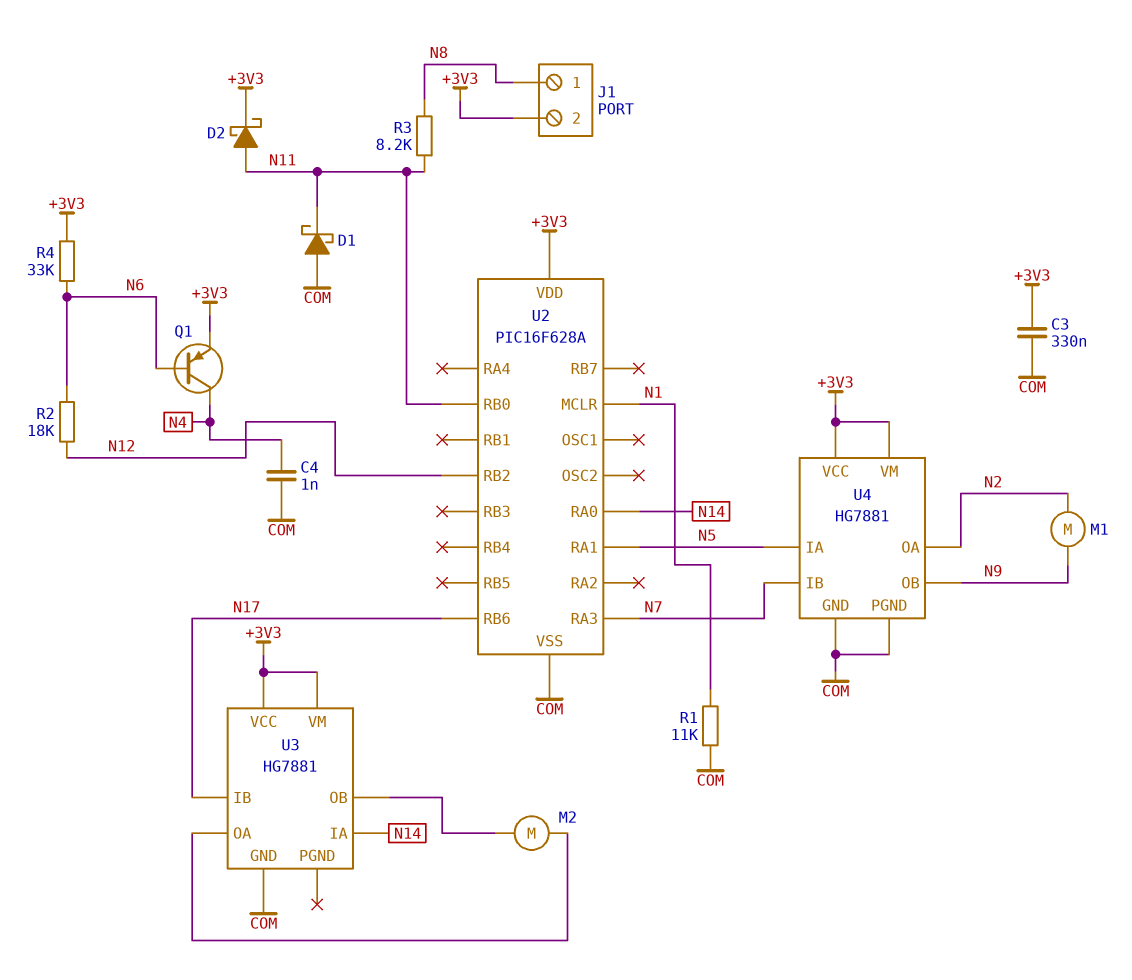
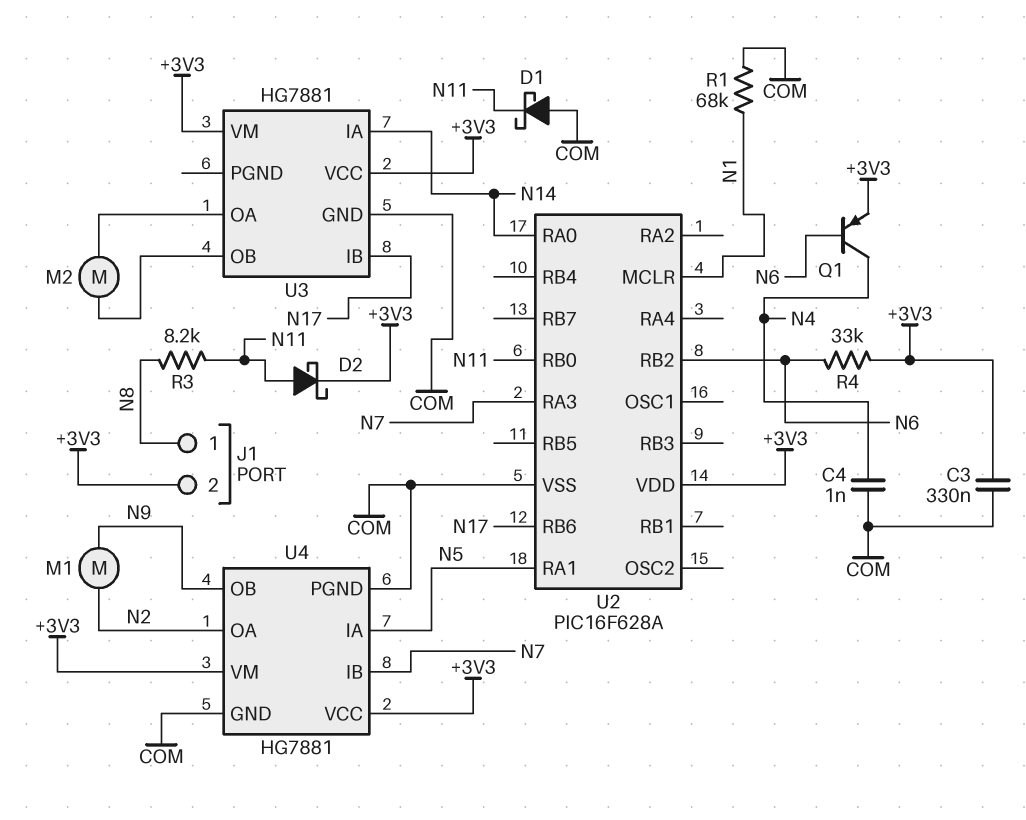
R1: 11k (COM, N1) -> 68k (COM, N1)
R2: 18k (N6, N12) -> none
U2 pin RB2: N12 -> N6

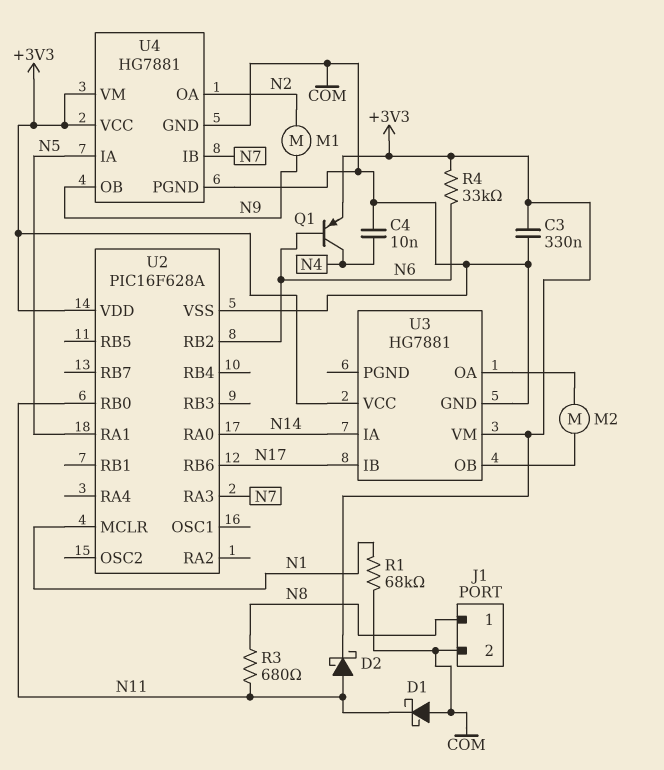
C4: 1nF (COM, N4) -> 10nF (COM, N4)
J1 pin 2: +3V3 -> COM
R3: 8.2k (N8, N11) -> 680 (N8, N11)

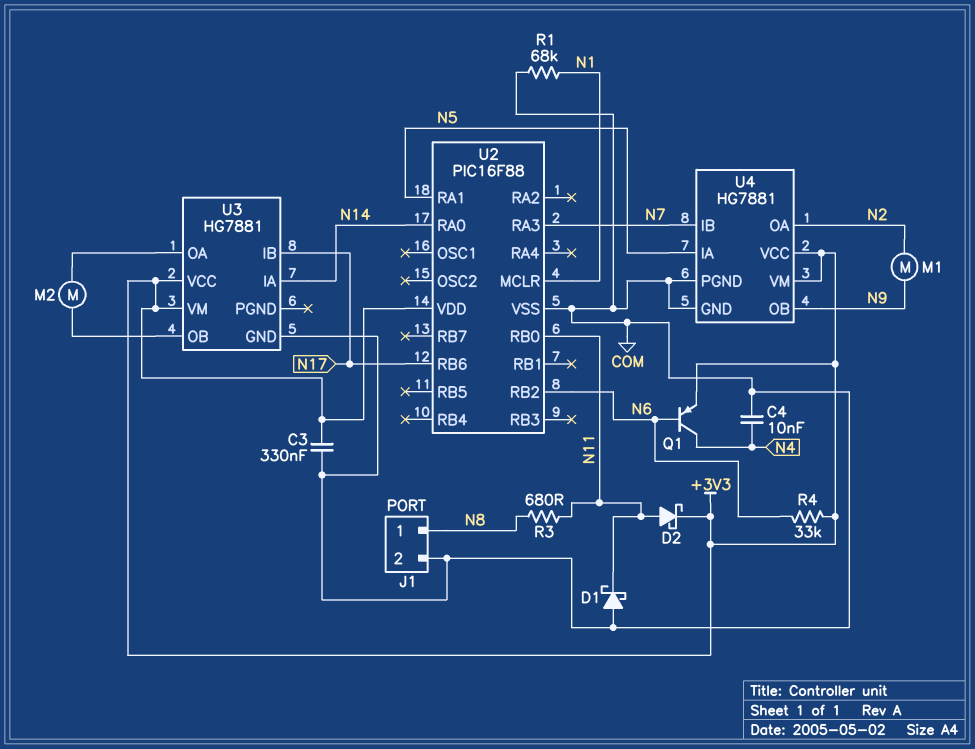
U2: PIC16F628A -> PIC16F88

